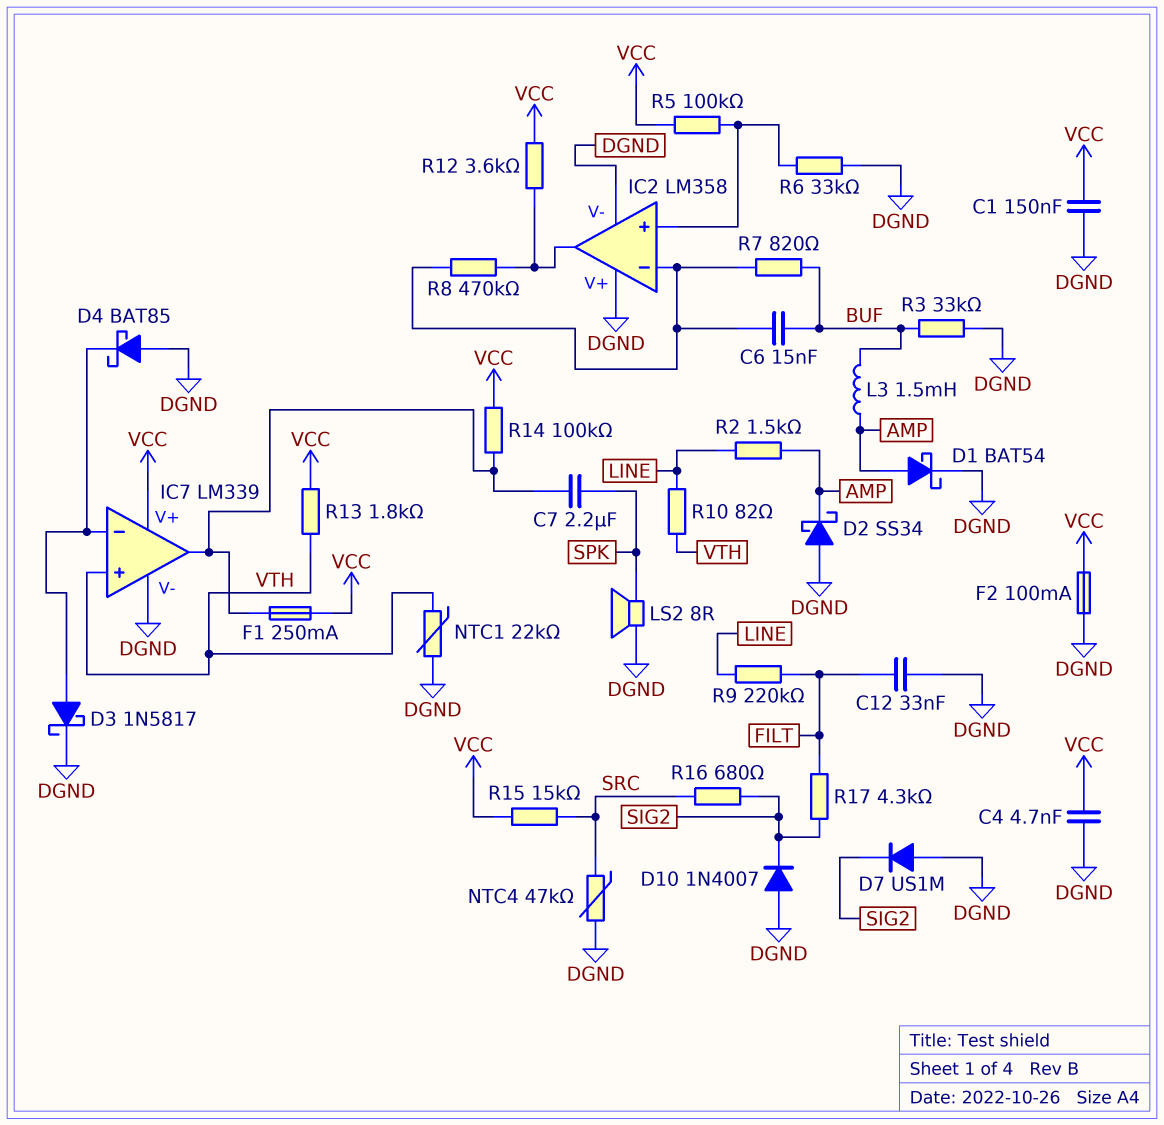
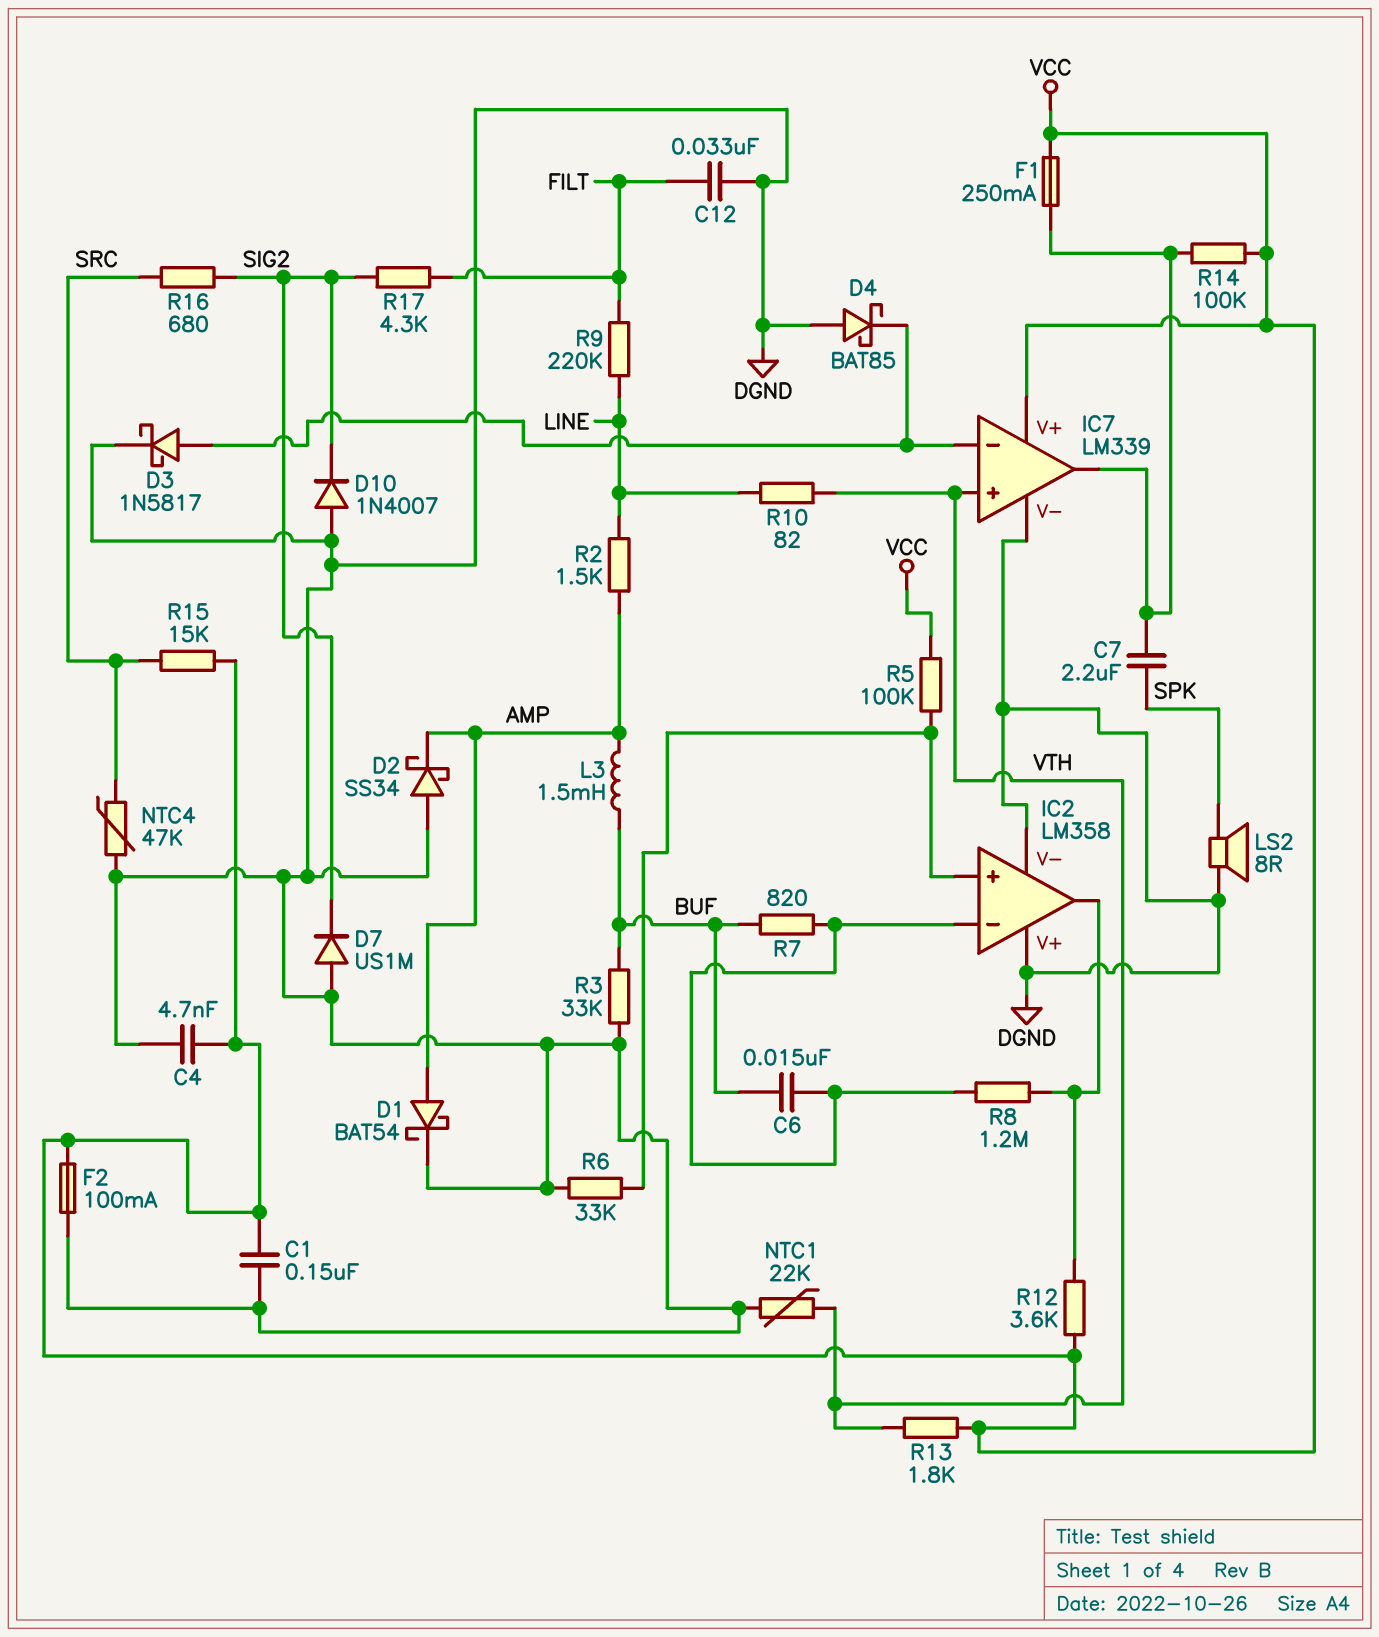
R8: 470k (IC2/in-, IC2/out) -> 1.2M (IC2/in-, IC2/out)

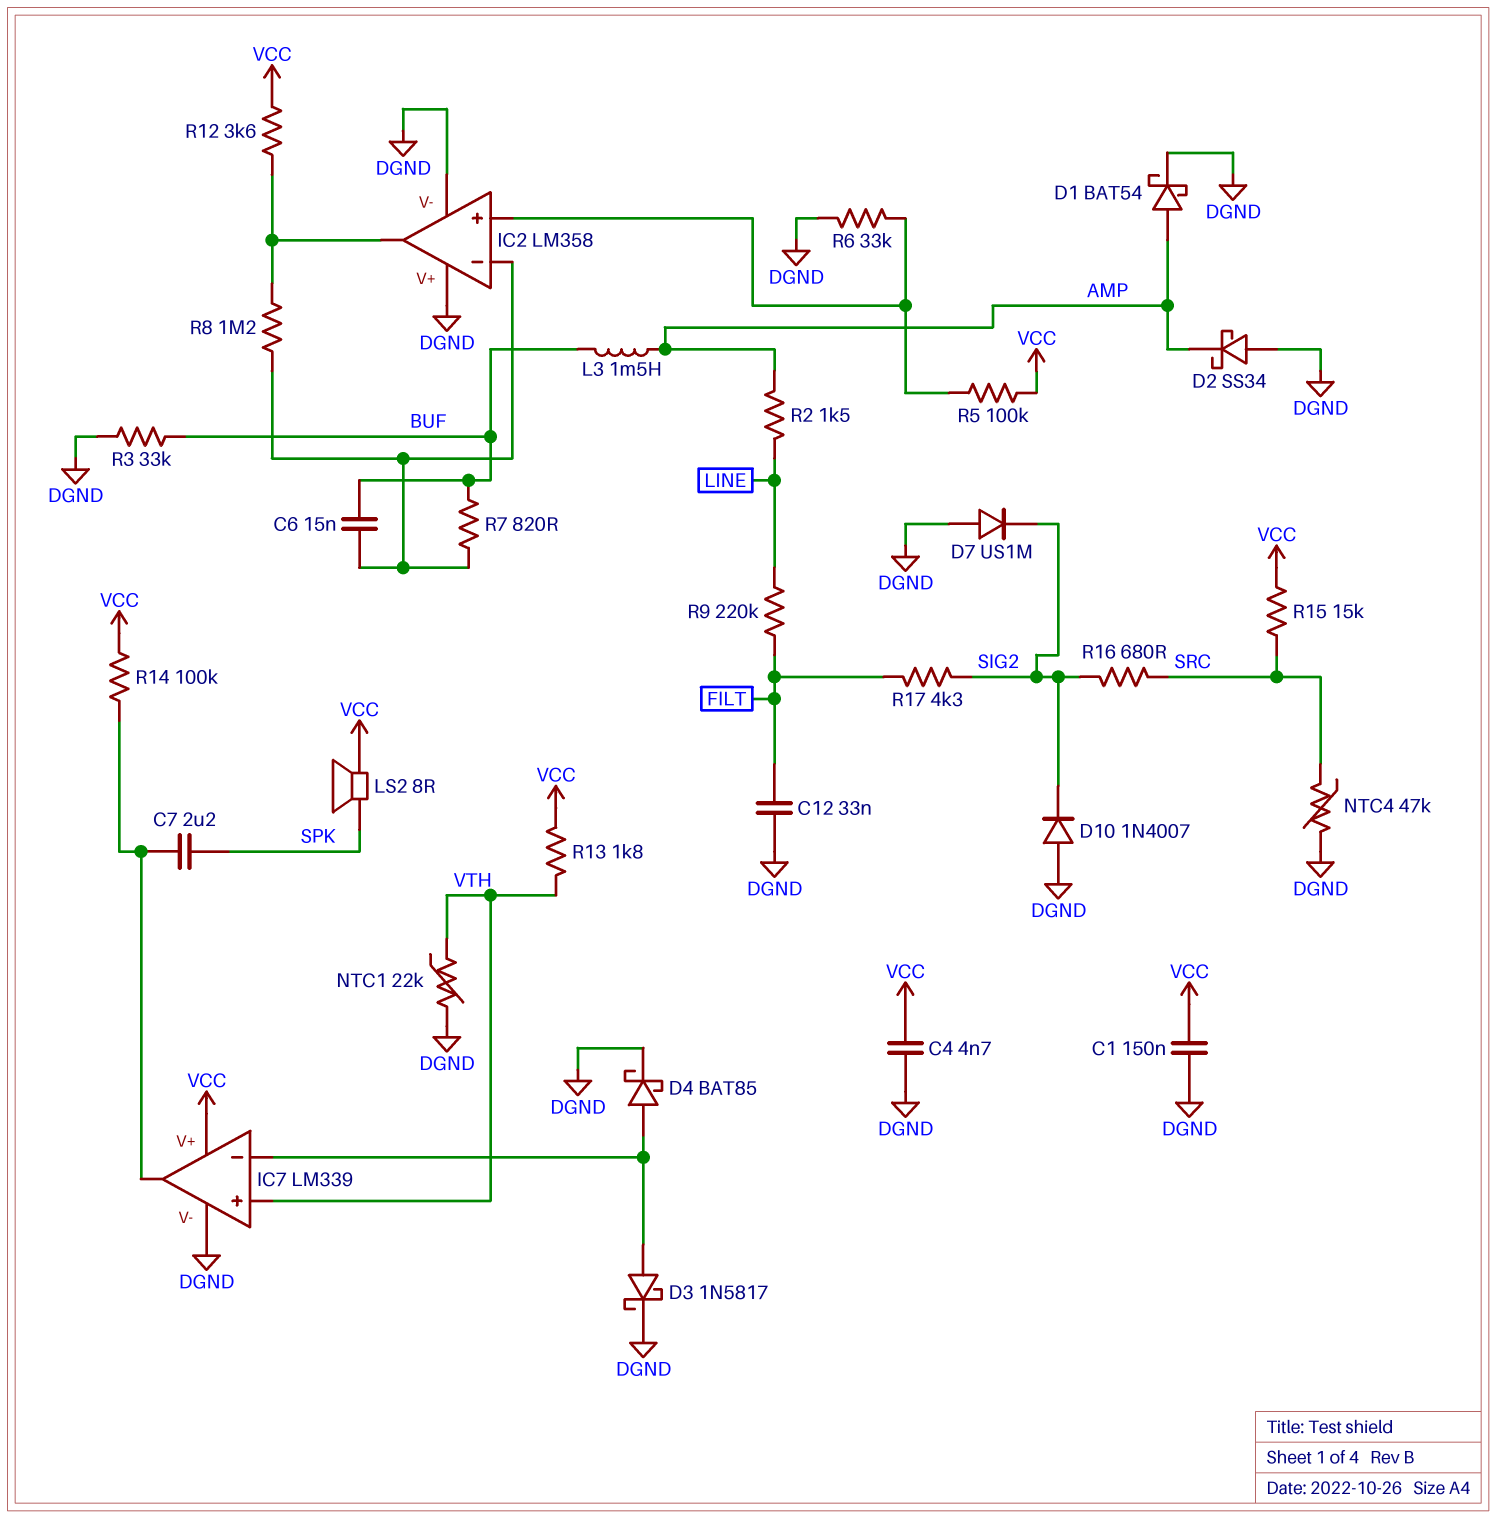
D4: schottky BAT85 (A DGND, K IC7/in-) -> schottky BAT85 (A IC7/in-, K DGND)
F1: 250mA (IC7/out, VCC) -> none
F2: 100mA (DGND, VCC) -> none
LS2: speaker 8R (DGND, SPK) -> speaker 8R (SPK, VCC)
R10: 82 (LINE, VTH) -> none

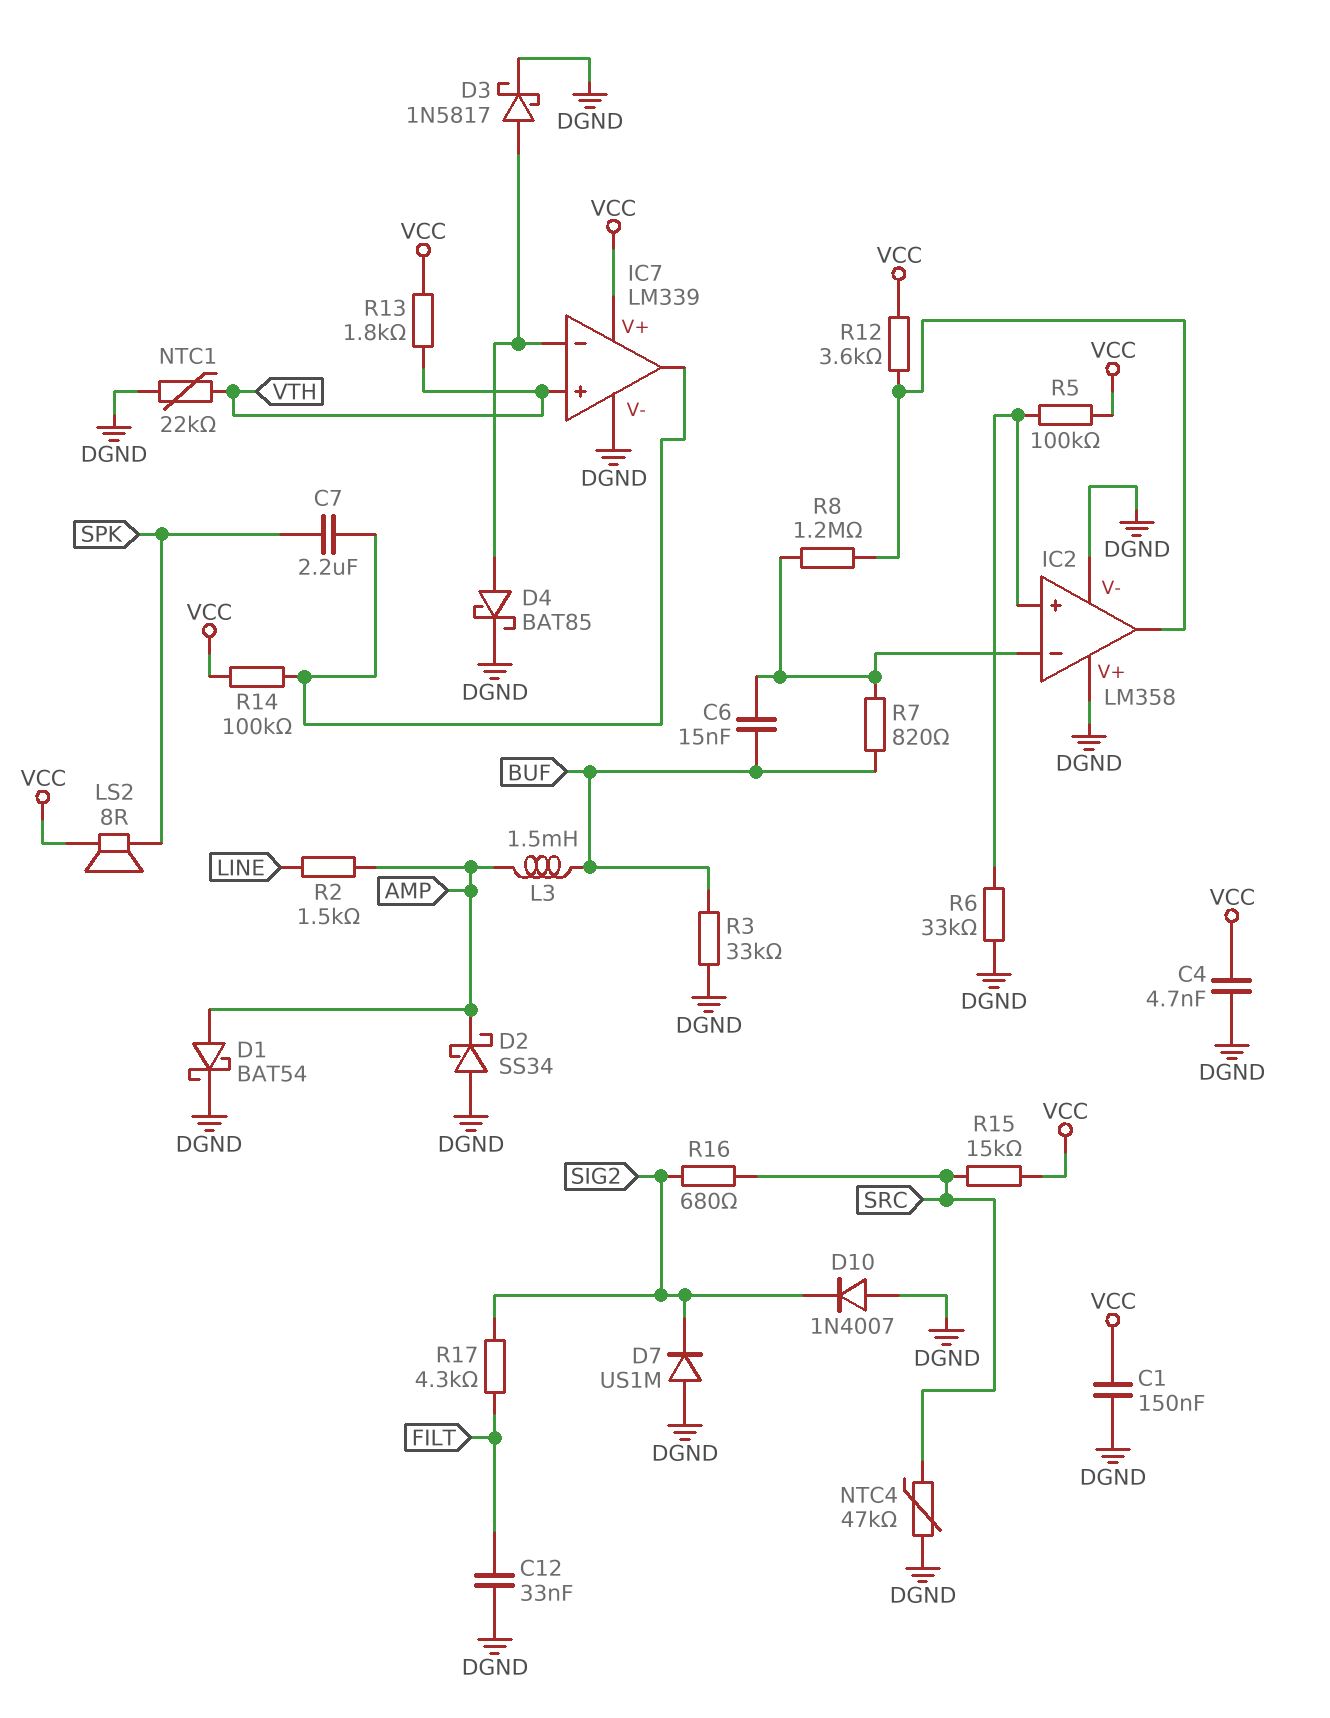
R9: 220k (FILT, LINE) -> none

